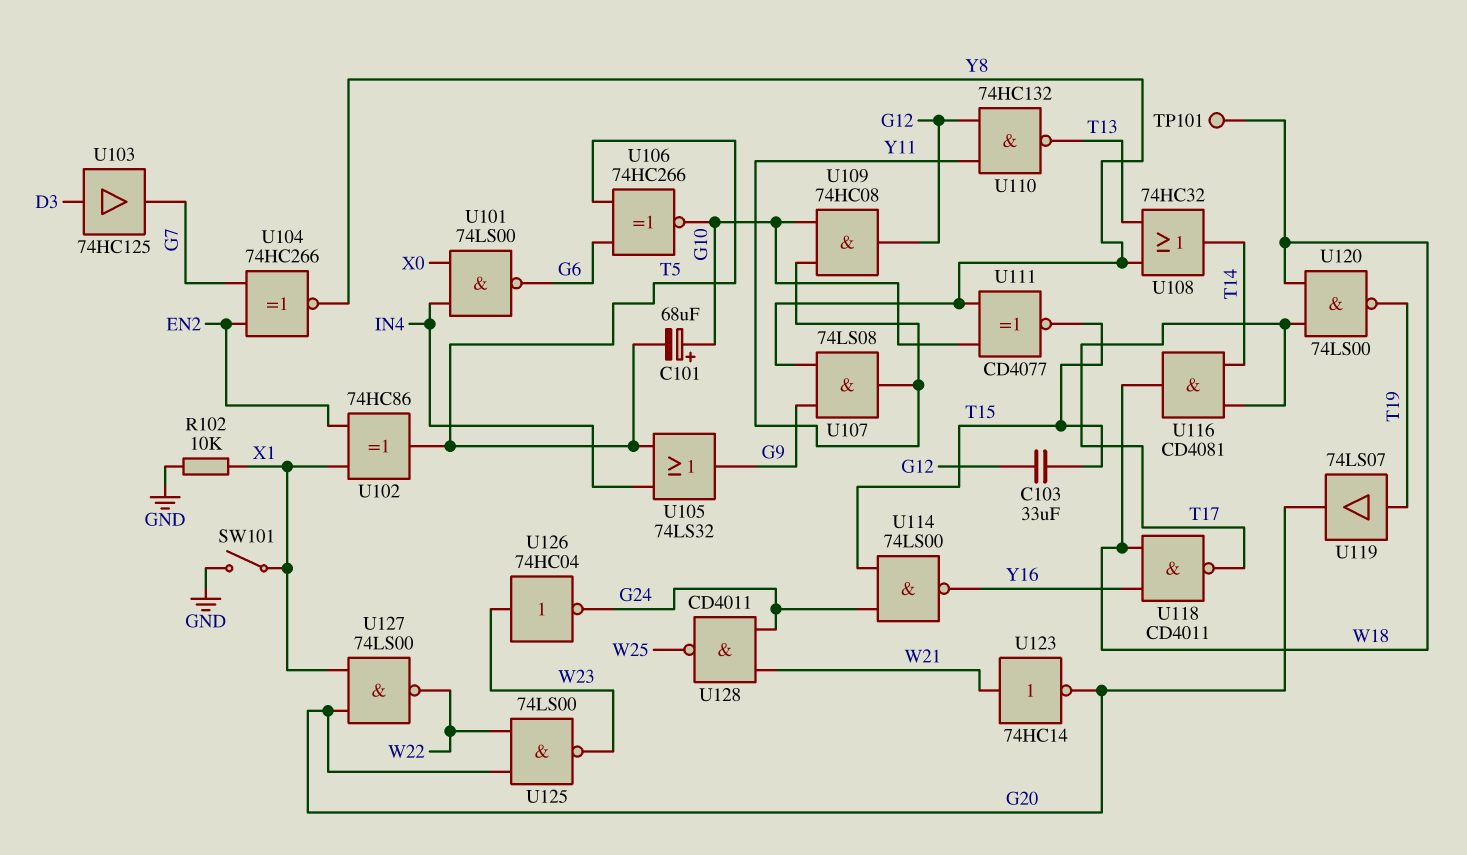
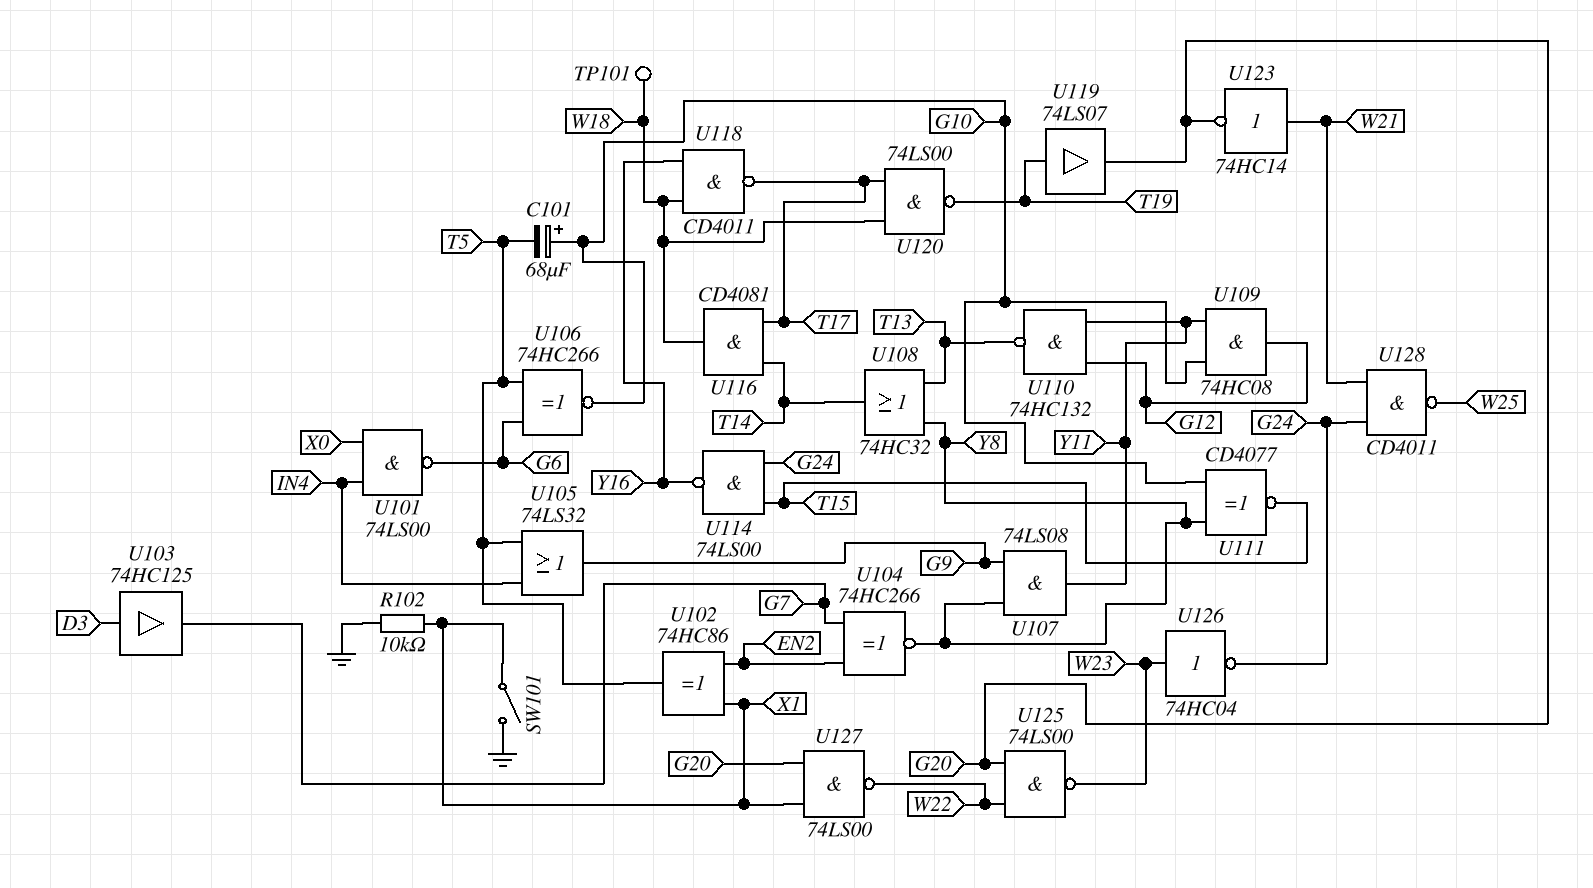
C103: 33uF (G12, T15) -> none

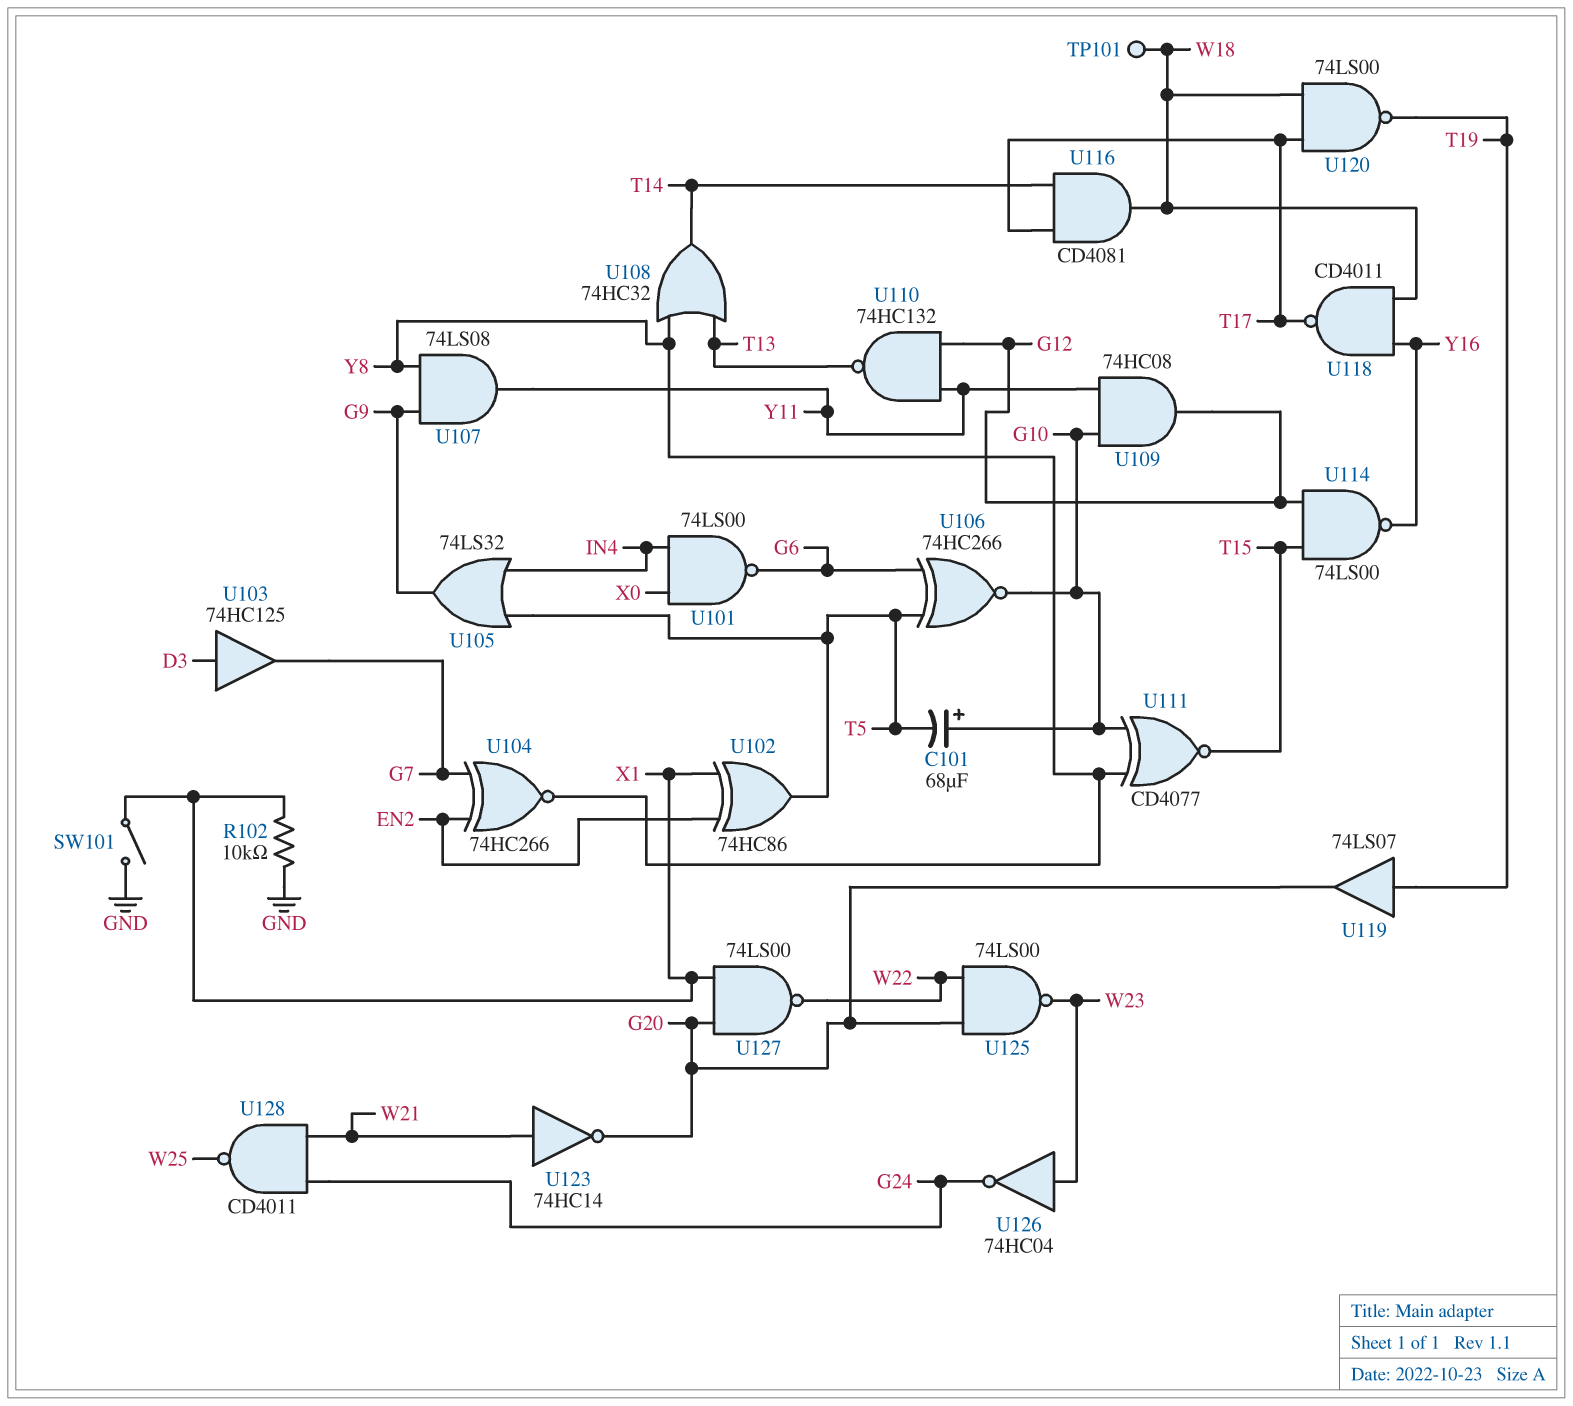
U114: NAND 74LS00 (in G24, in T15, out Y16) -> NAND 74LS00 (in G12, in T15, out Y16)

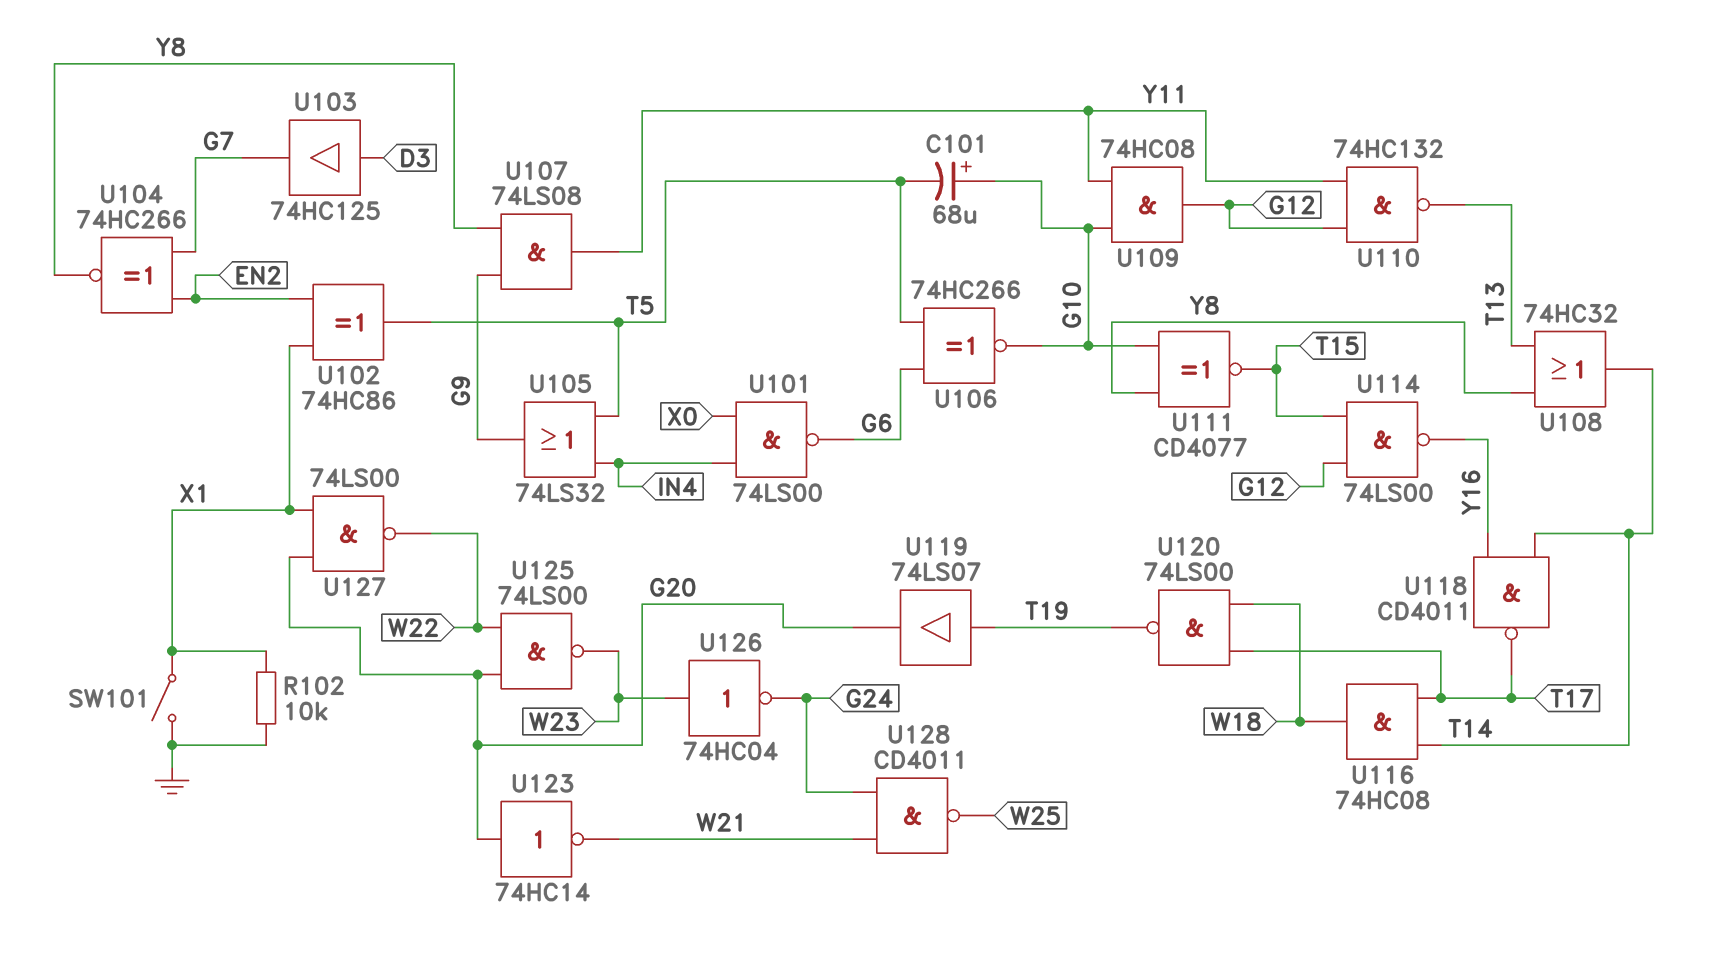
TP101: test point (W18) -> none
U116: AND CD4081 (in T14, in T17, out W18) -> AND 74HC08 (in T14, in T17, out W18)
U118: NAND CD4011 (in W18, in Y16, out T17) -> NAND CD4011 (in T14, in Y16, out T17)
U123: NOT 74HC14 (in W21, out G20) -> NOT 74HC14 (in G20, out W21)

